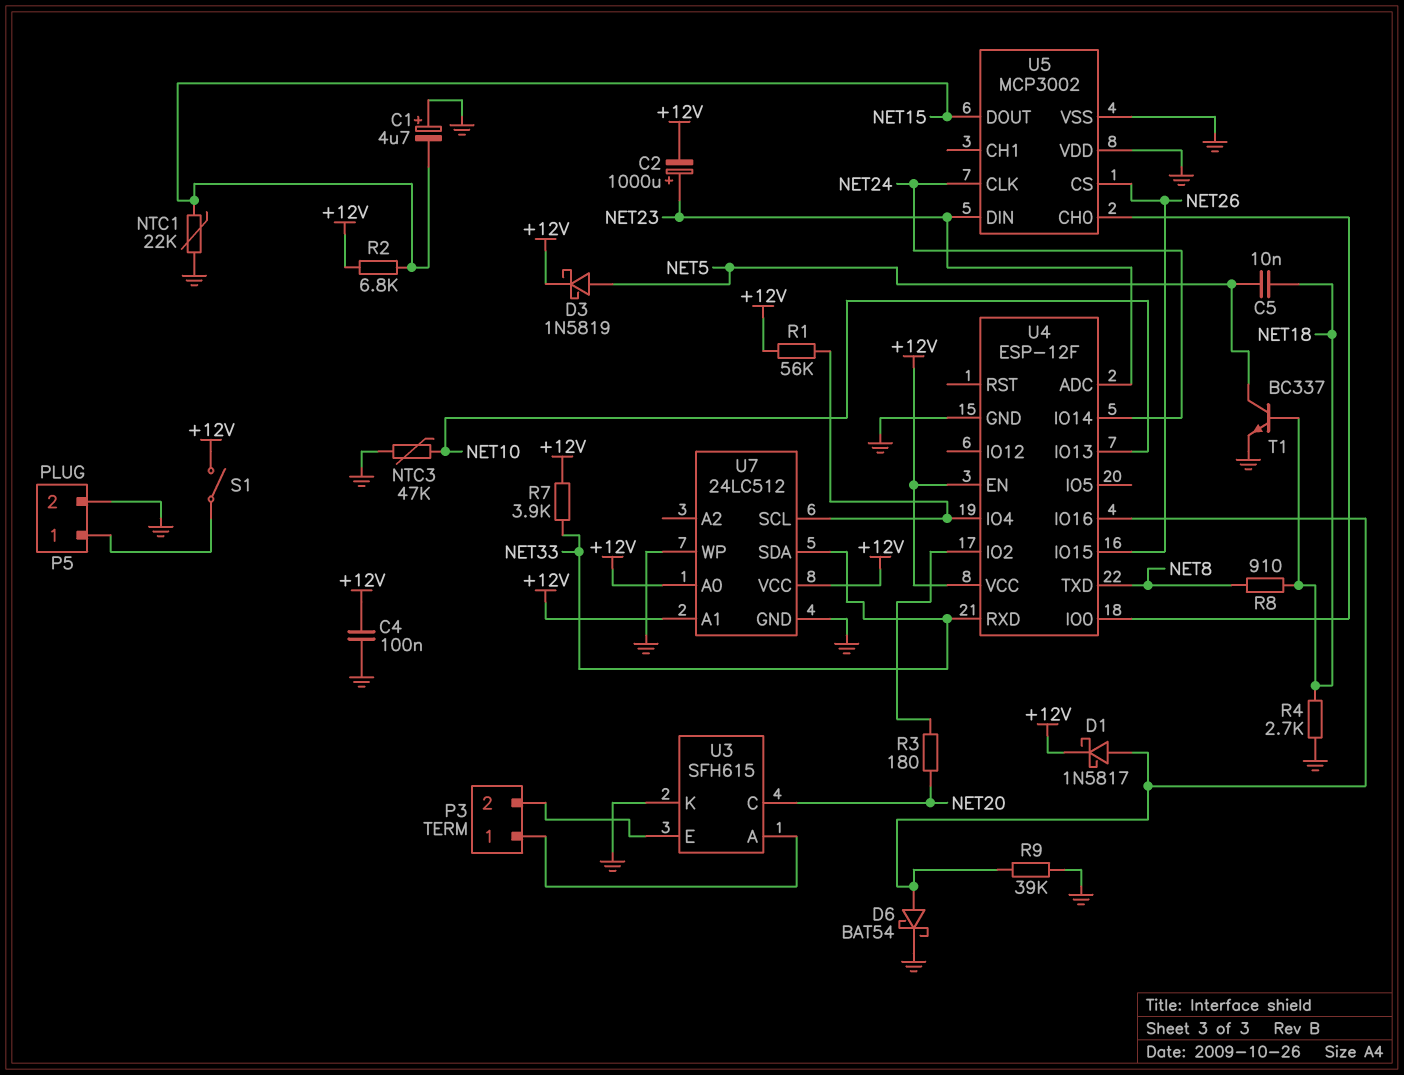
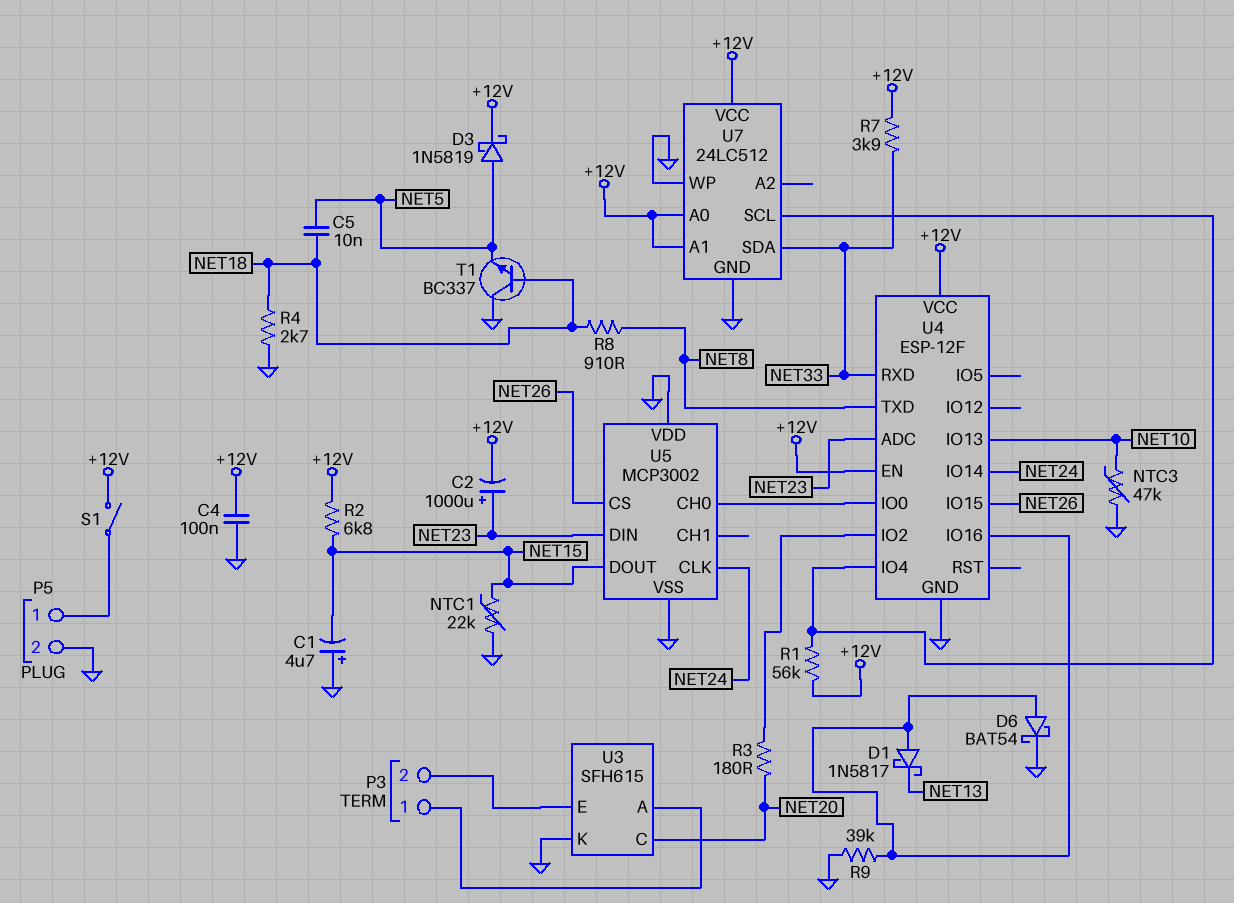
D1: schottky 1N5817 (A U4/IO16, K +12V) -> schottky 1N5817 (A U4/IO16, K NET13)
T1: NPN BC337 (B NET18, C NET5, E GND) -> NPN BC337 (B NET18, C GND, E NET5)

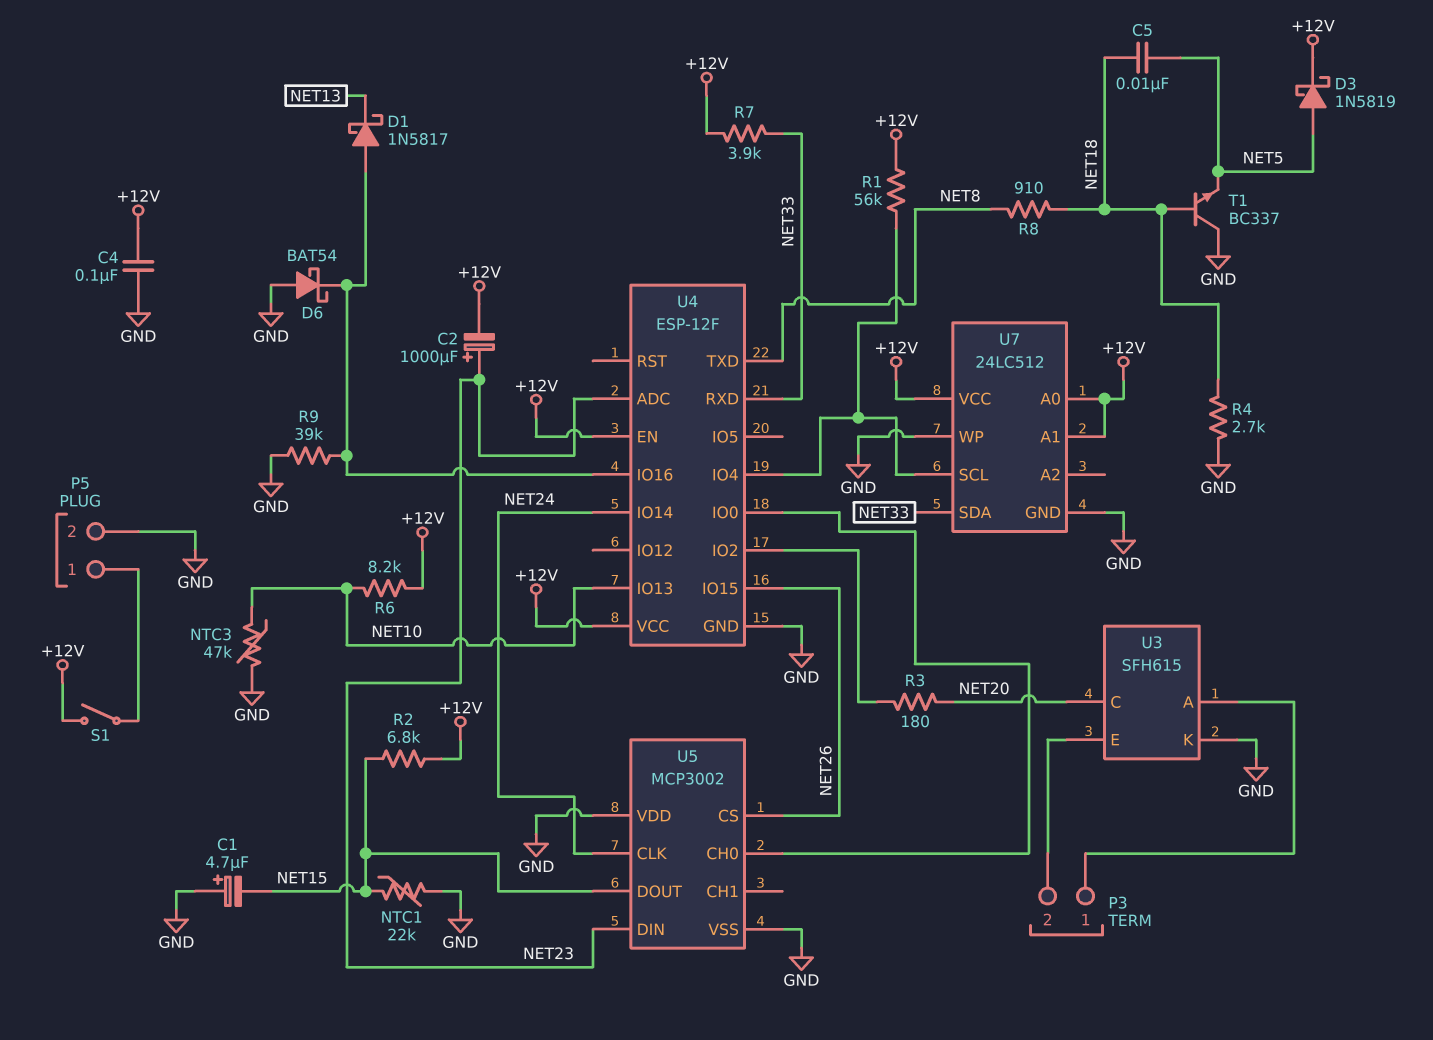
D6: schottky BAT54 (A U4/IO16, K GND) -> schottky BAT54 (A GND, K U4/IO16)
R6: none -> 8.2k (+12V, NET10)

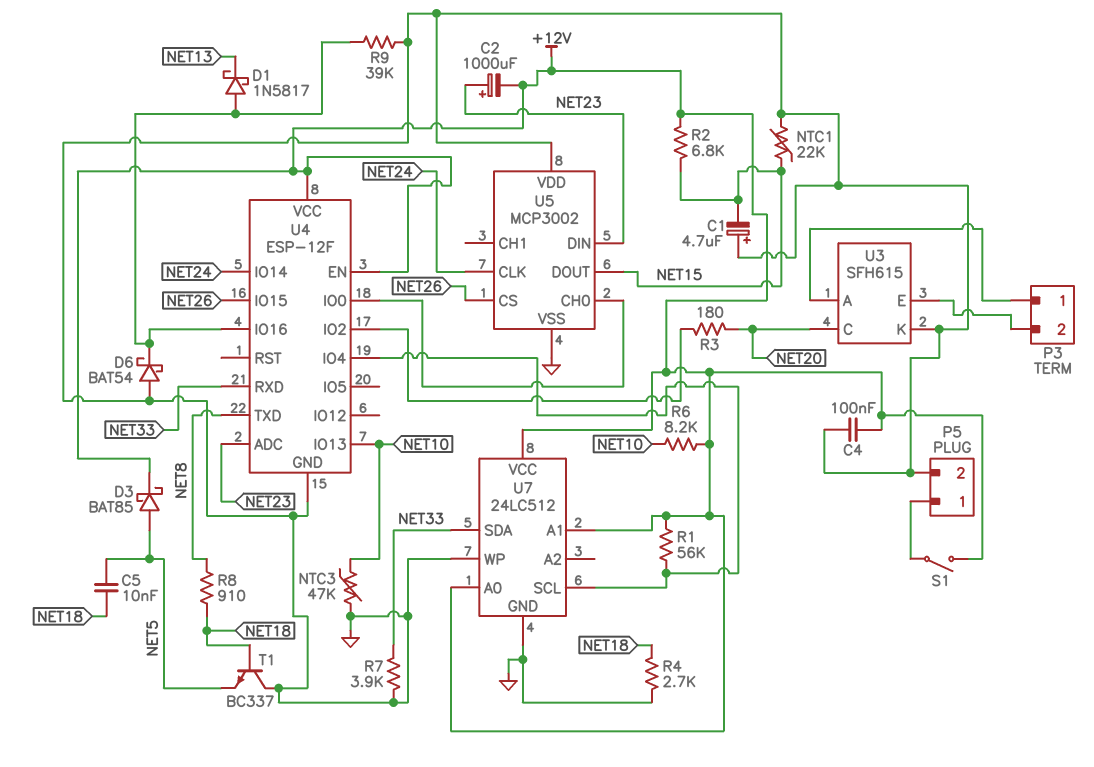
D3: schottky 1N5819 (A NET5, K +12V) -> schottky BAT85 (A NET5, K +12V)
R7: 3.9k (+12V, NET33) -> 3.9k (GND, NET33)

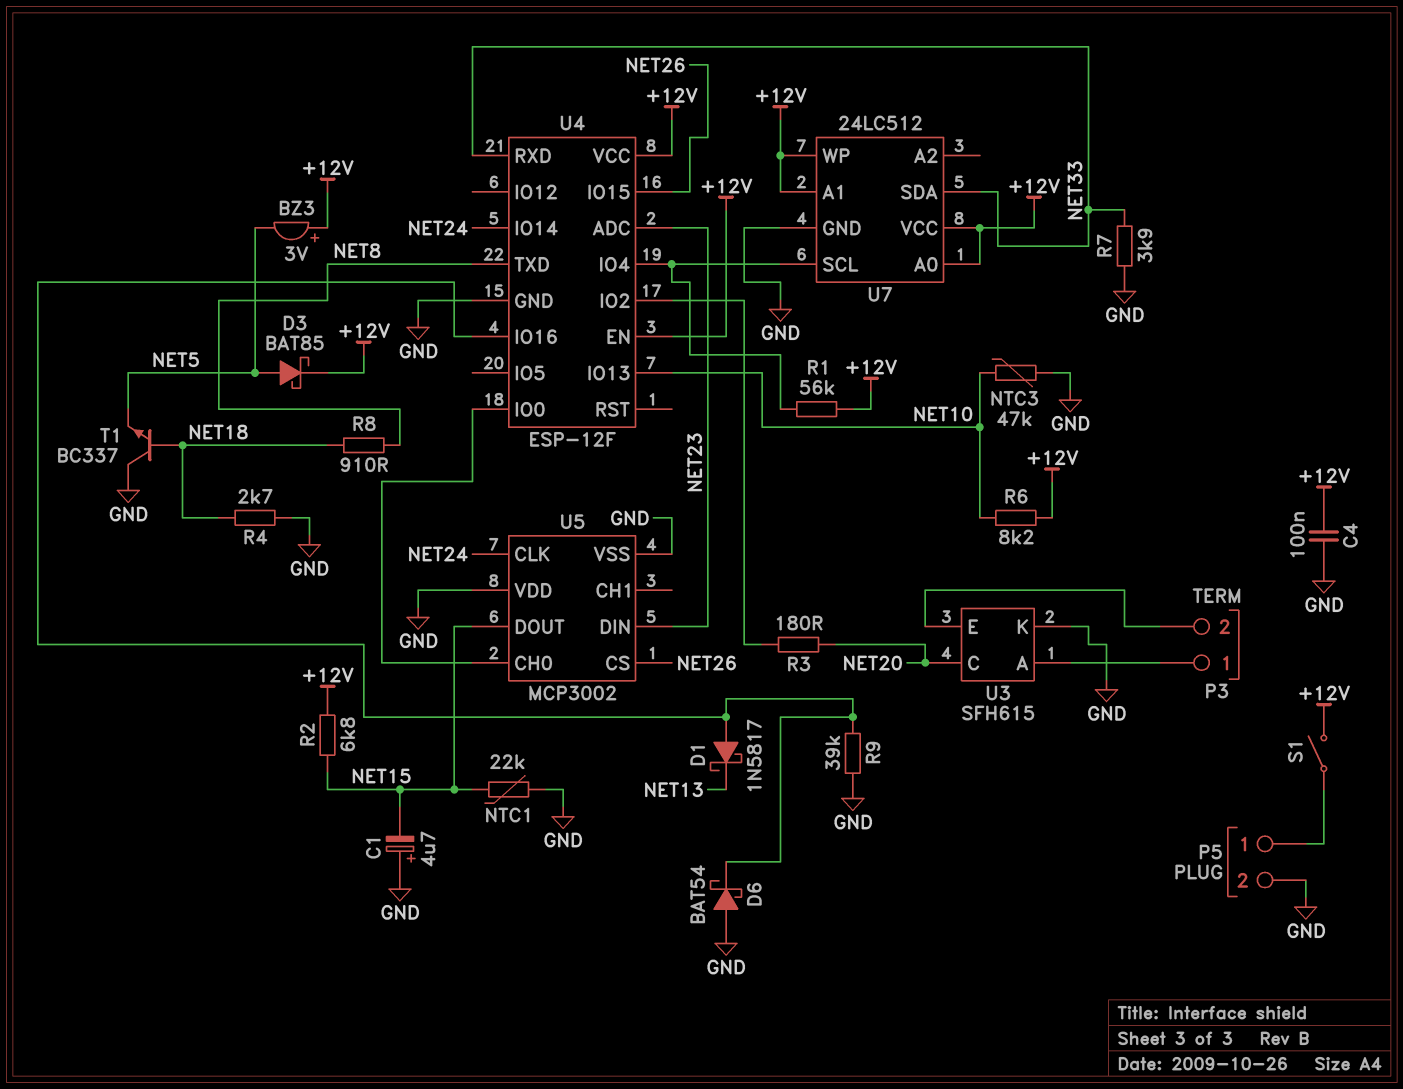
BZ3: none -> buzzer 3V (plus +12V, minus NET5)
C2: 1000uF (plus NET23, minus +12V) -> none
C5: 10nF (NET5, NET18) -> none
U7 pin WP: GND -> +12V

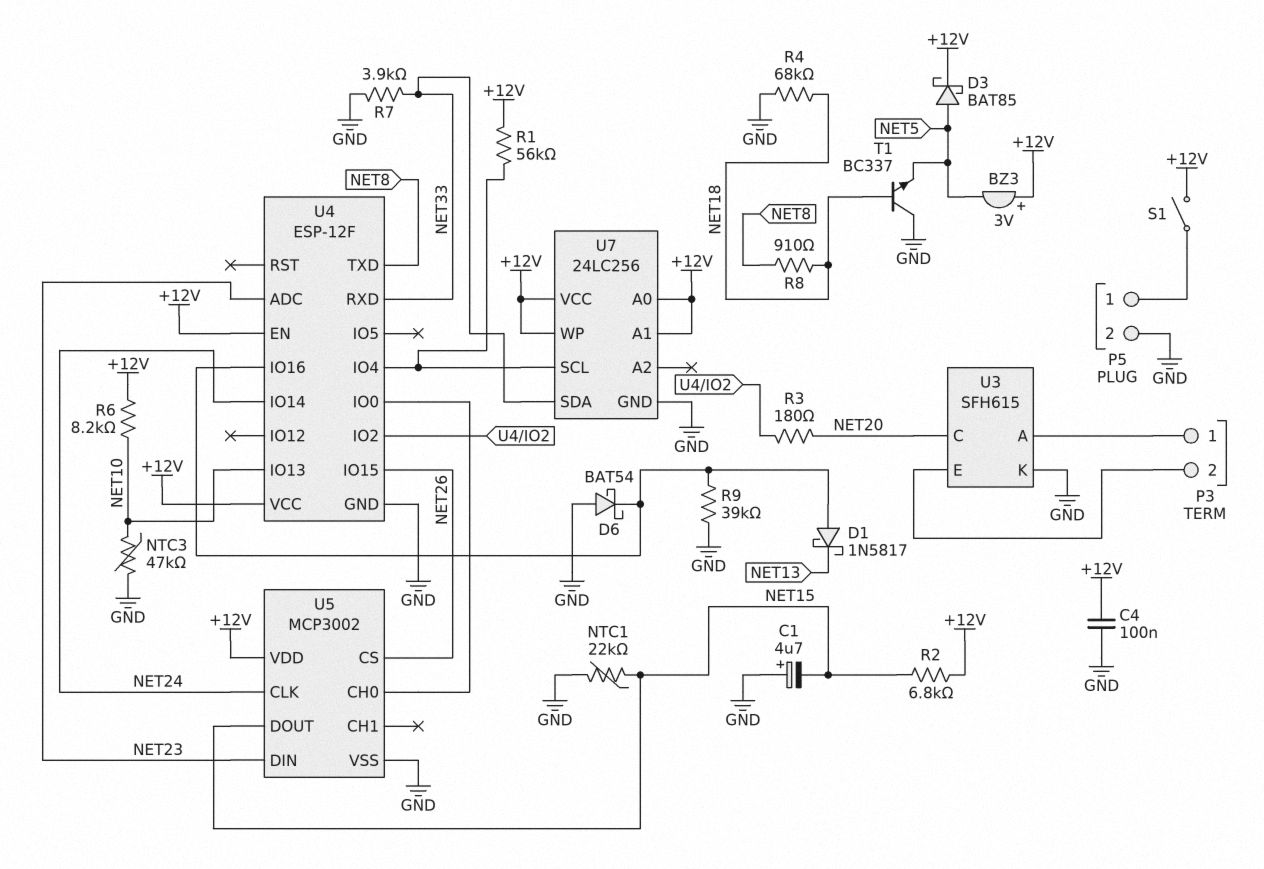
R4: 2.7k (GND, NET18) -> 68k (GND, NET18)
U5 pin VDD: GND -> +12V
U7: 24LC512 -> 24LC256

